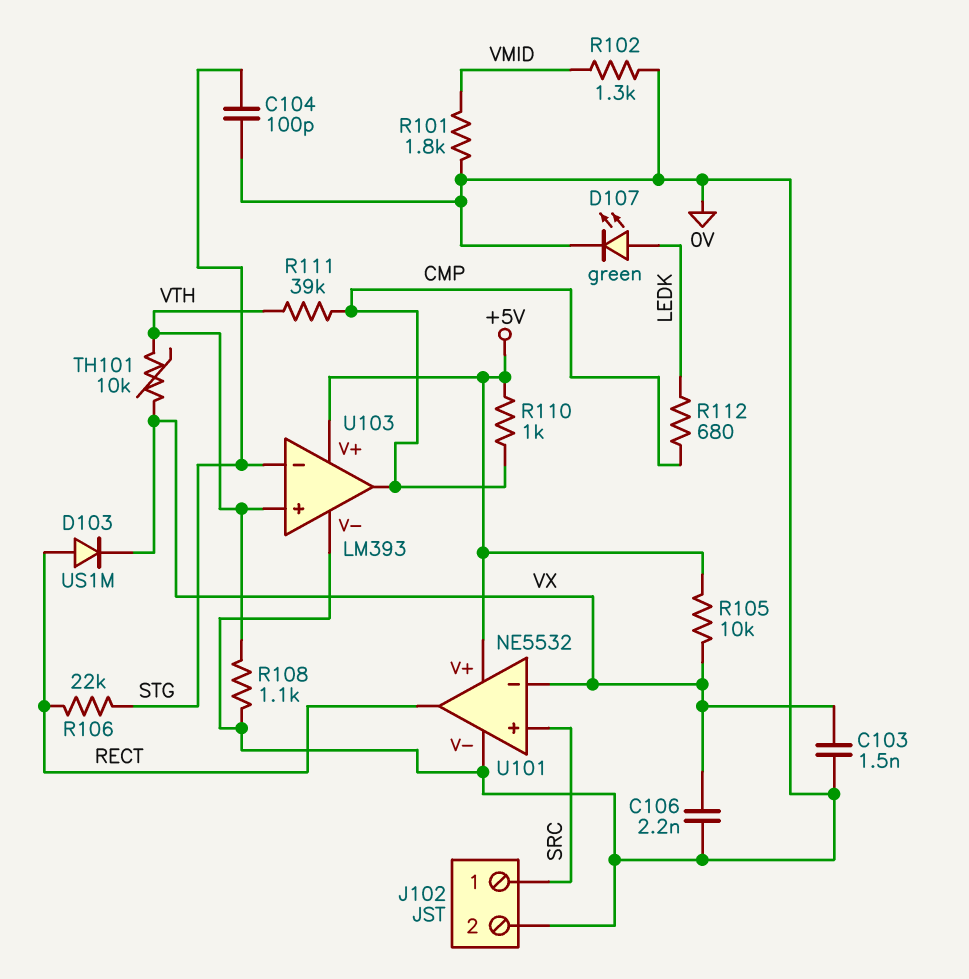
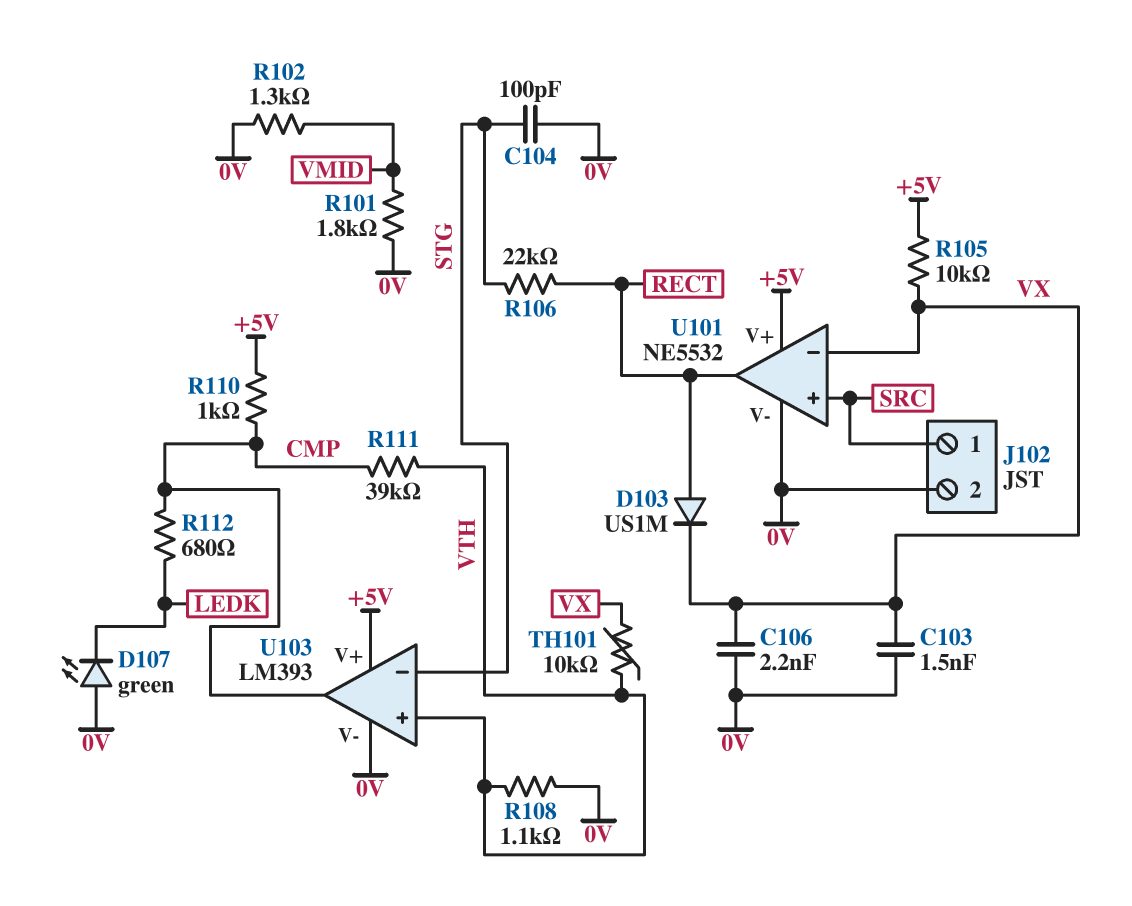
D107: LED green (A LEDK, K 0V) -> LED green (A 0V, K LEDK)

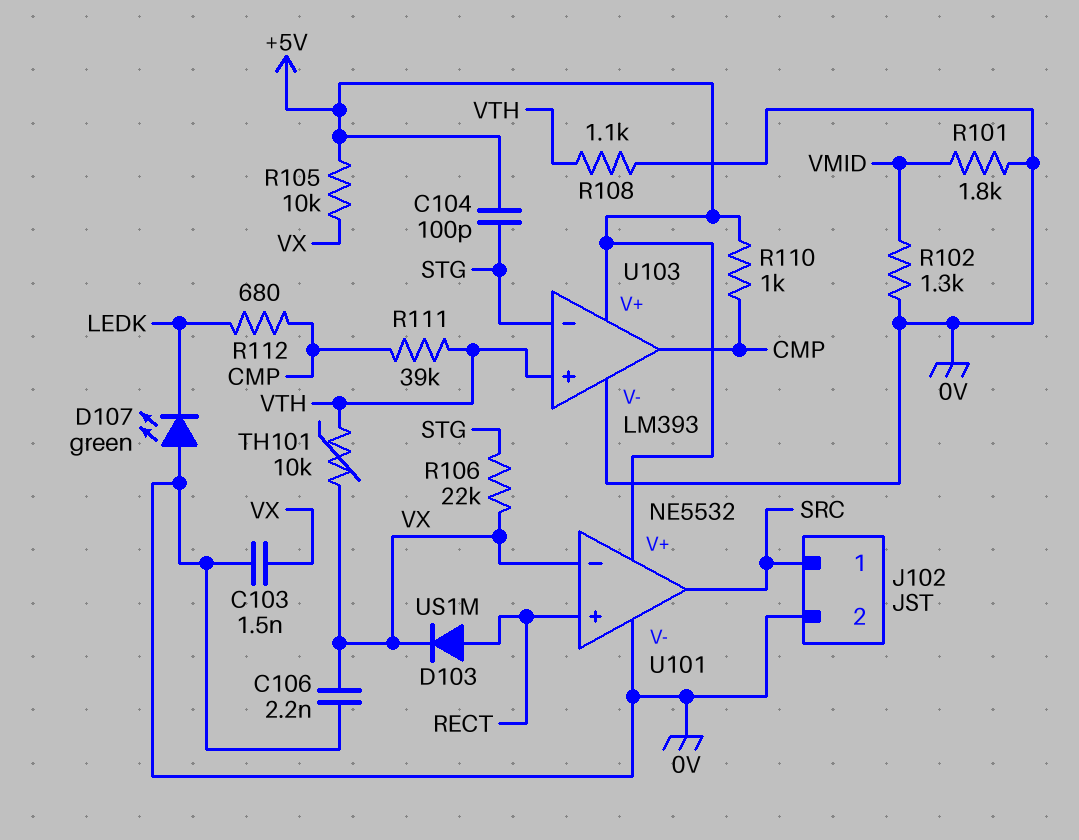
C104: 100pF (0V, STG) -> 100pF (+5V, STG)
R106: 22k (RECT, STG) -> 22k (STG, VX)
U101 pin in+: SRC -> RECT
U101 pin out: RECT -> SRC

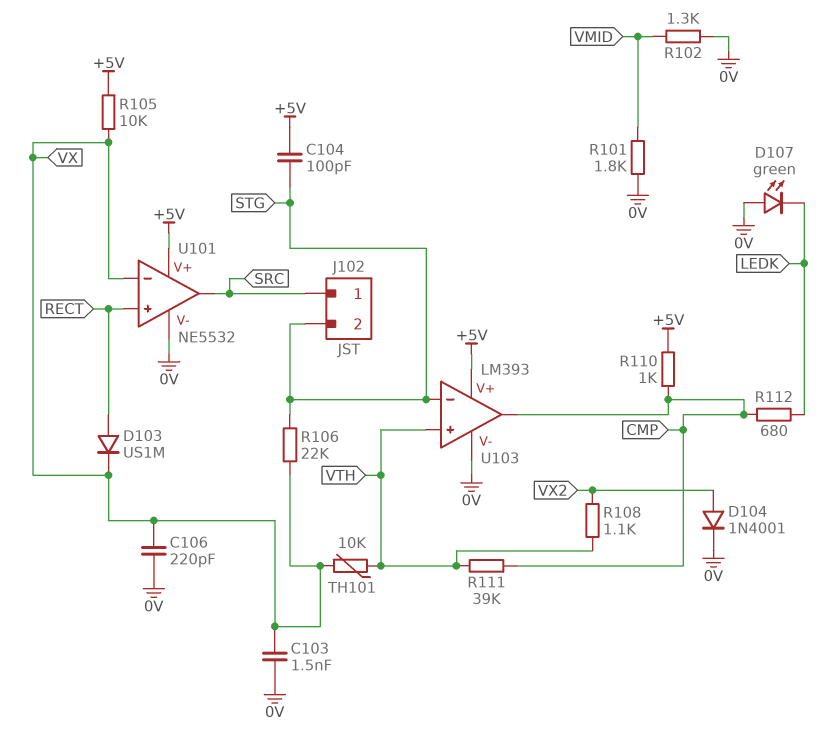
C106: 2.2nF (0V, VX) -> 220pF (0V, VX)
D104: none -> diode 1N4001 (A VX2, K 0V)
J102 pin 2: 0V -> STG
R108: 1.1k (0V, VTH) -> 1.1k (VTH, VX2)

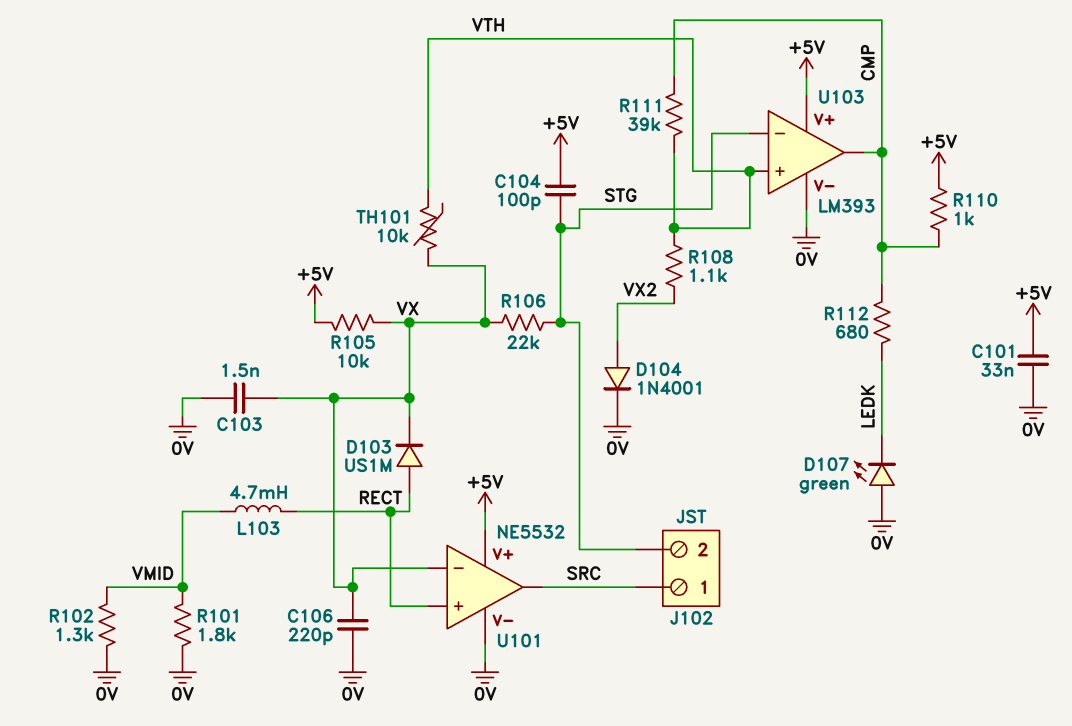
C101: none -> 33nF (+5V, 0V)
L103: none -> 4.7mH (RECT, VMID)

